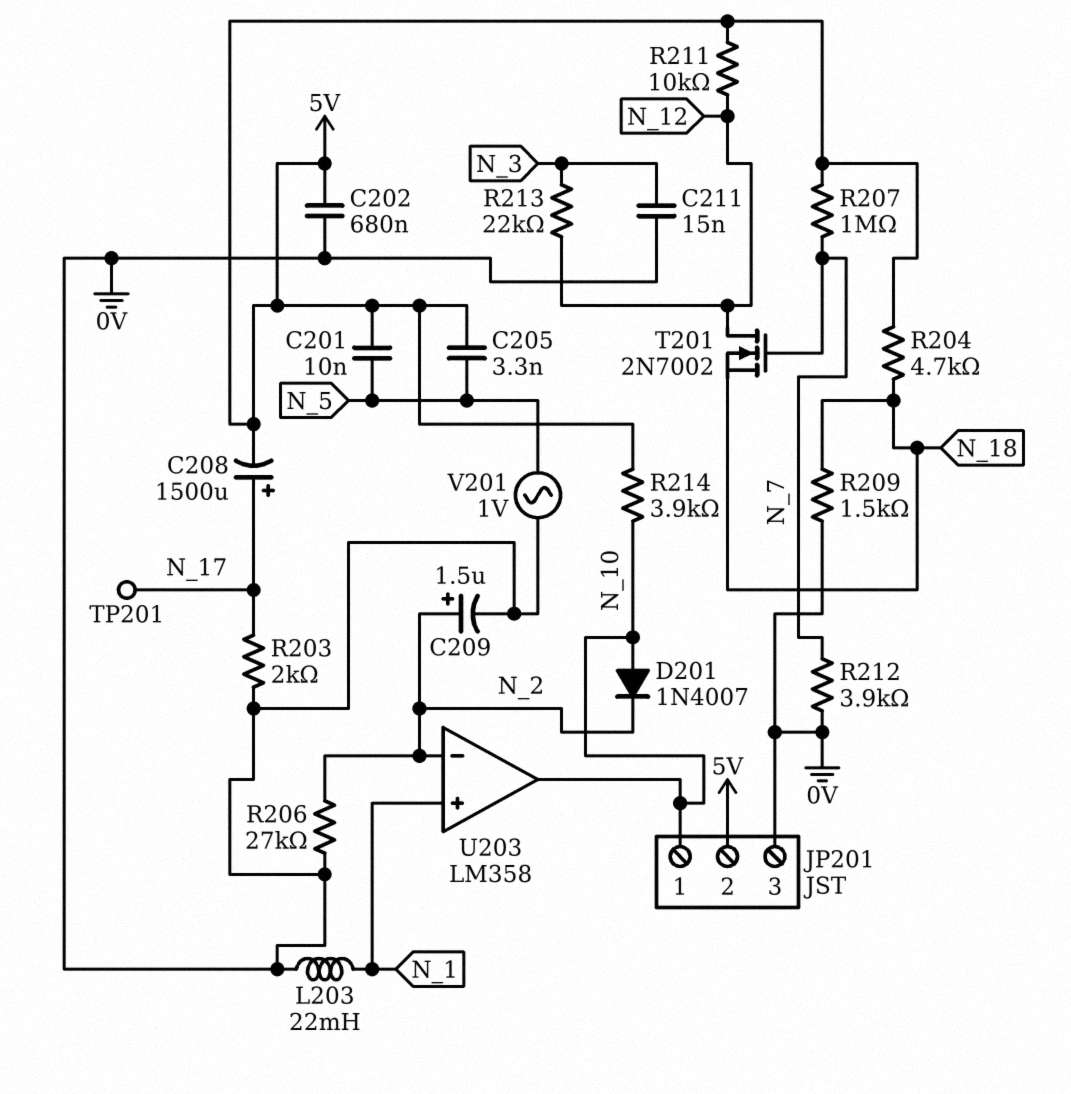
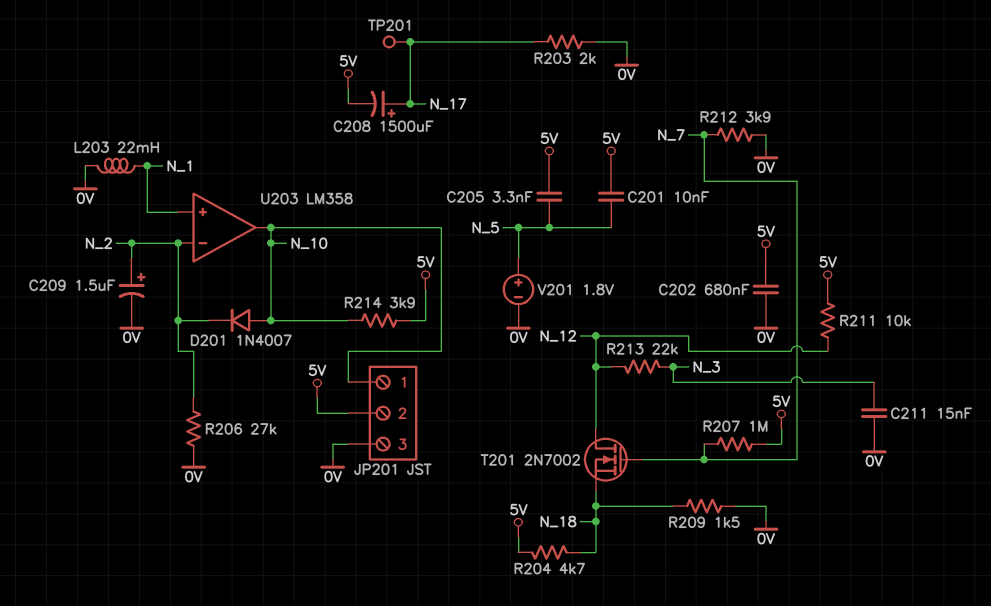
V201: AC 1V (0V, N_5) -> 1.8V (plus N_5, minus 0V)

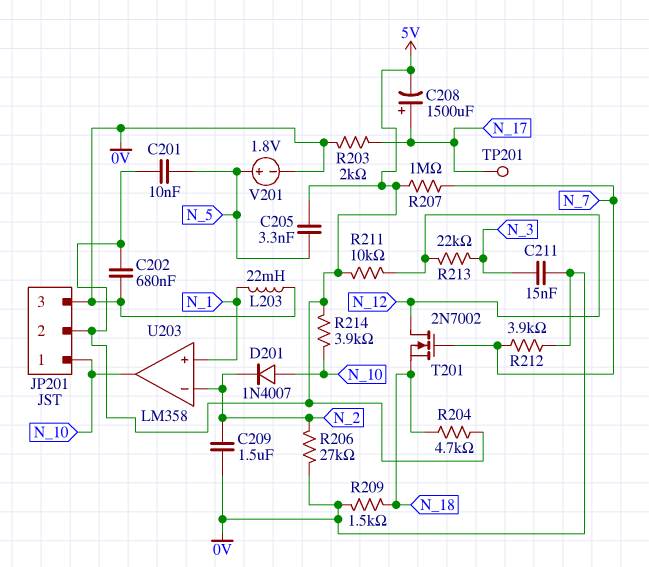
C209: 1.5uF (plus N_2, minus 0V) -> 1.5uF (0V, N_2)

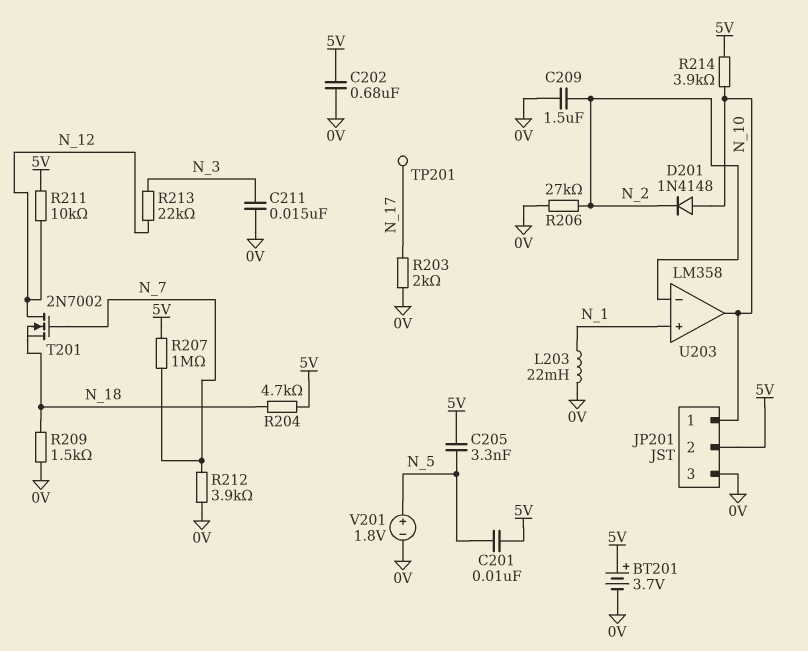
BT201: none -> 3.7V (plus 5V, minus 0V)
C208: 1500uF (plus N_17, minus 5V) -> none
D201: diode 1N4007 (A N_10, K N_2) -> diode 1N4148 (A N_10, K N_2)

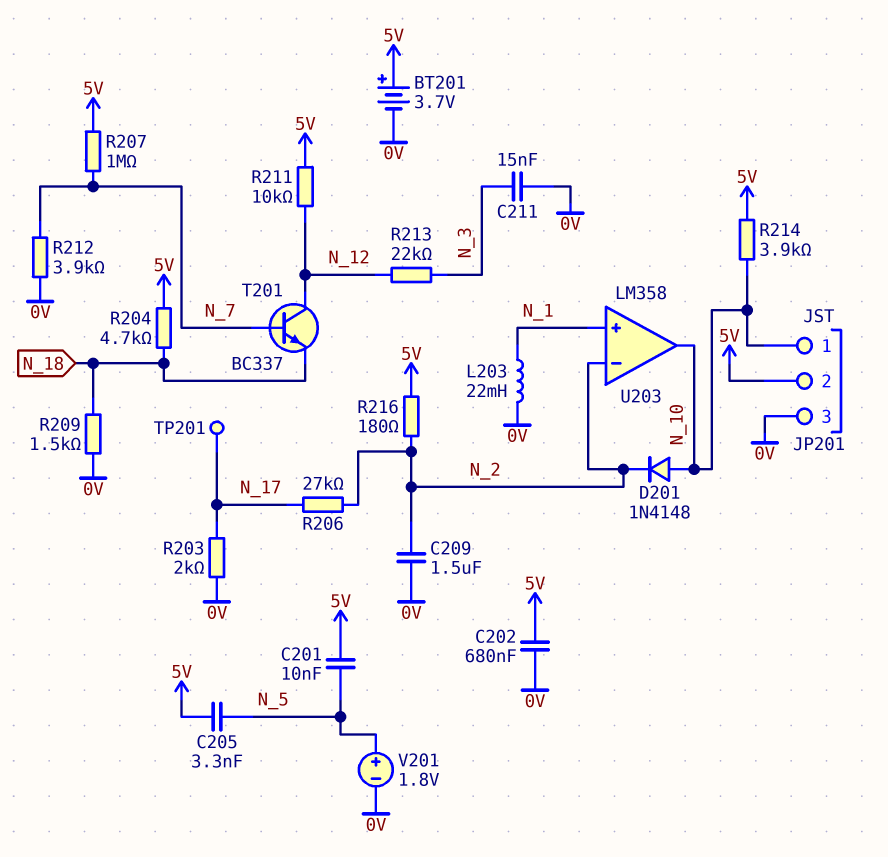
R206: 27k (0V, N_2) -> 27k (N_2, N_17)
R216: none -> 180 (5V, N_2)
T201: NMOS 2N7002 (G N_7, D N_12, S N_18) -> NPN BC337 (B N_7, C N_12, E N_18)

